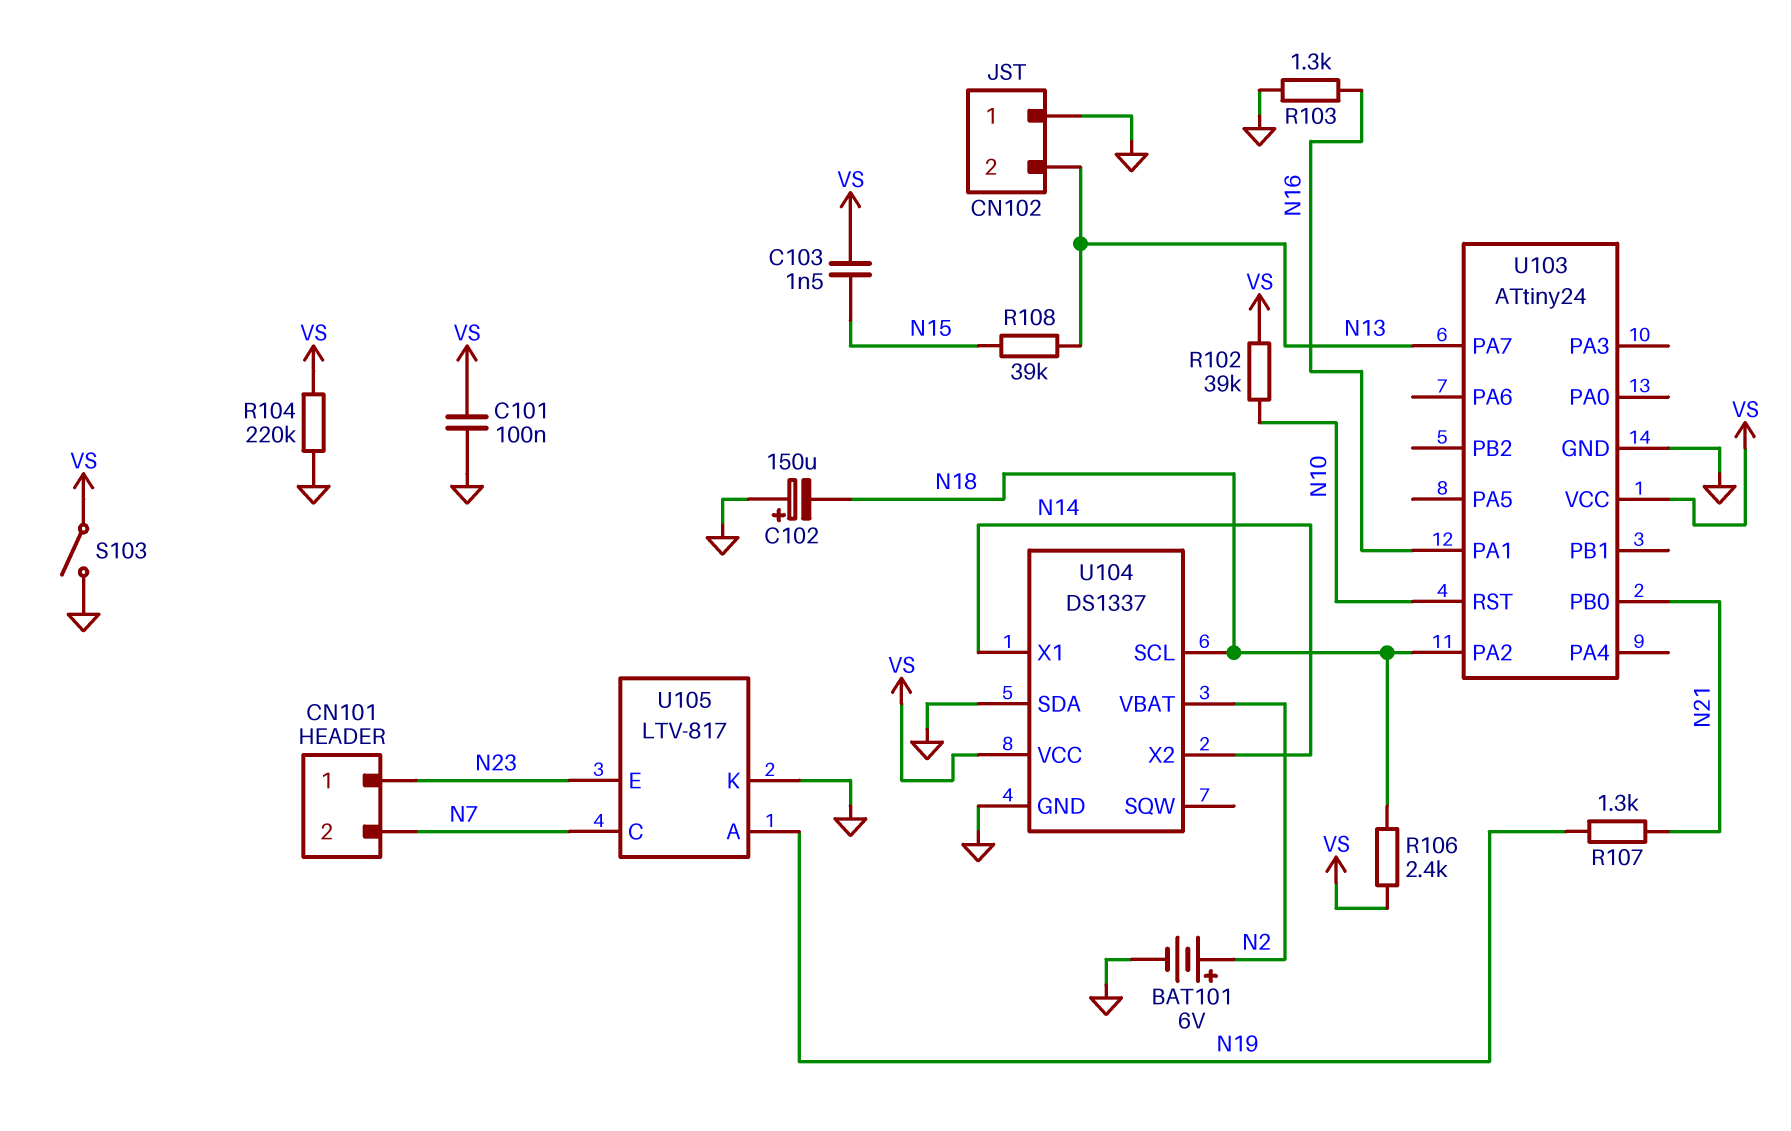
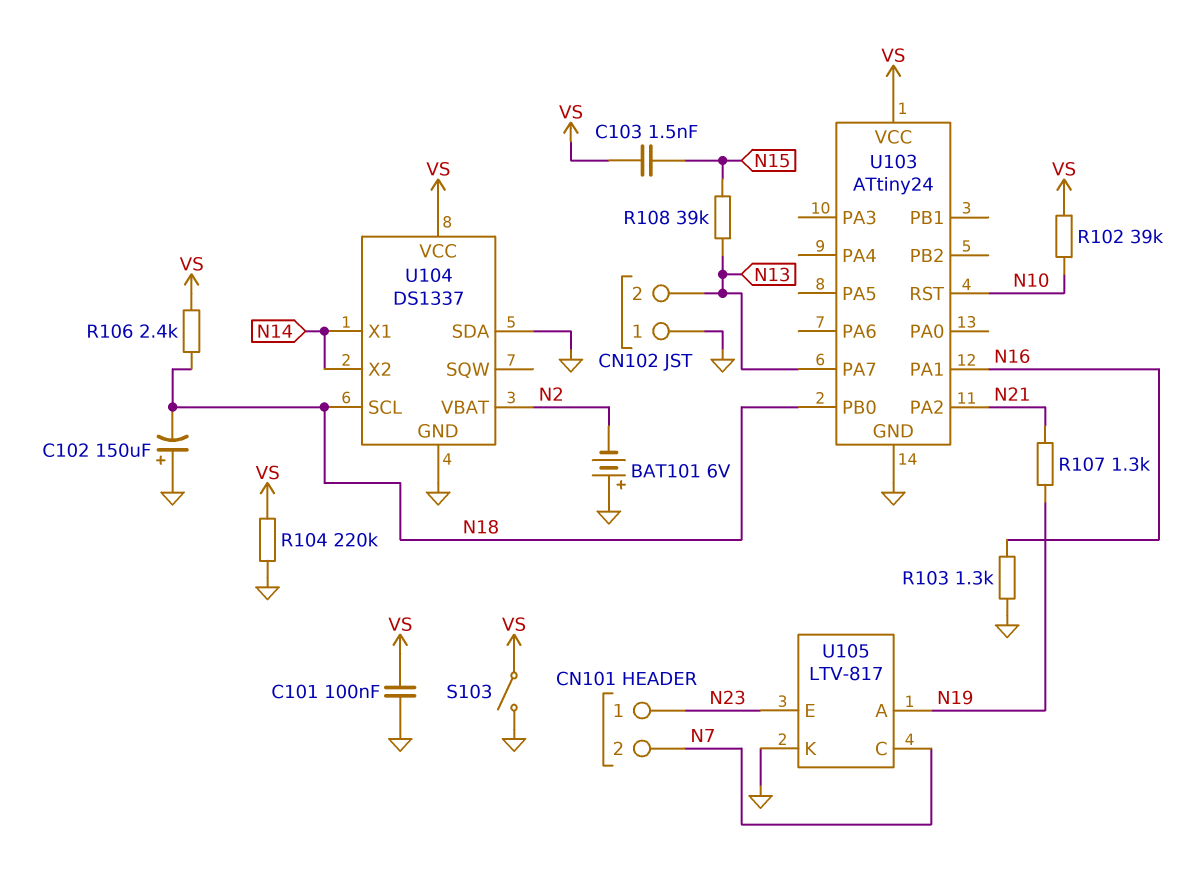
BAT101: 6V (plus N2, minus GND) -> 6V (plus GND, minus N2)
U103 pin PA2: N18 -> N21
U103 pin PB0: N21 -> N18

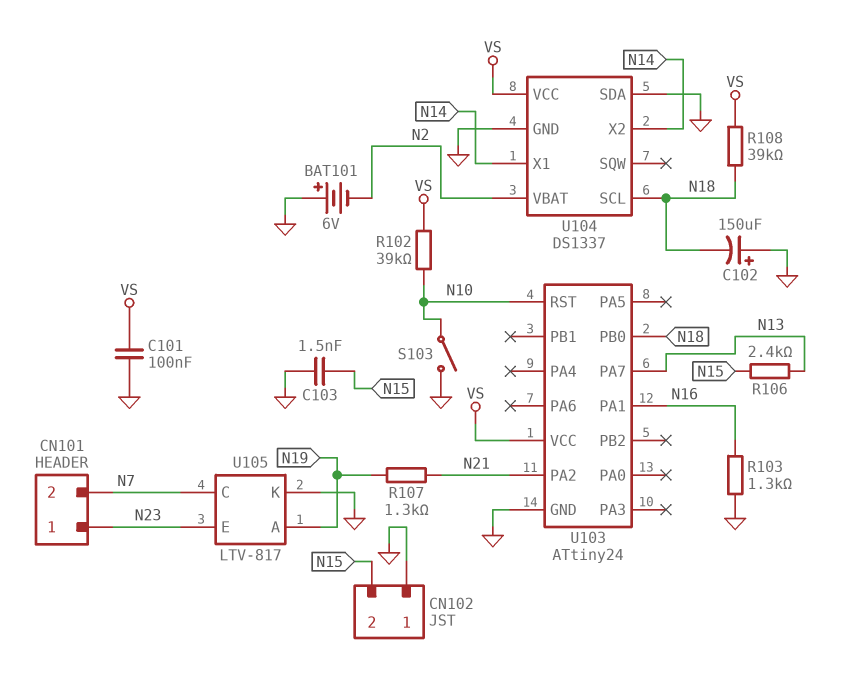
C103: 1.5nF (N15, VS) -> 1.5nF (GND, N15)
CN102 pin 2: N13 -> N15
R104: 220k (GND, VS) -> none
R106: 2.4k (N18, VS) -> 2.4k (N13, N15)
R108: 39k (N13, N15) -> 39k (N18, VS)
S103: switch (GND, VS) -> switch (GND, N10)

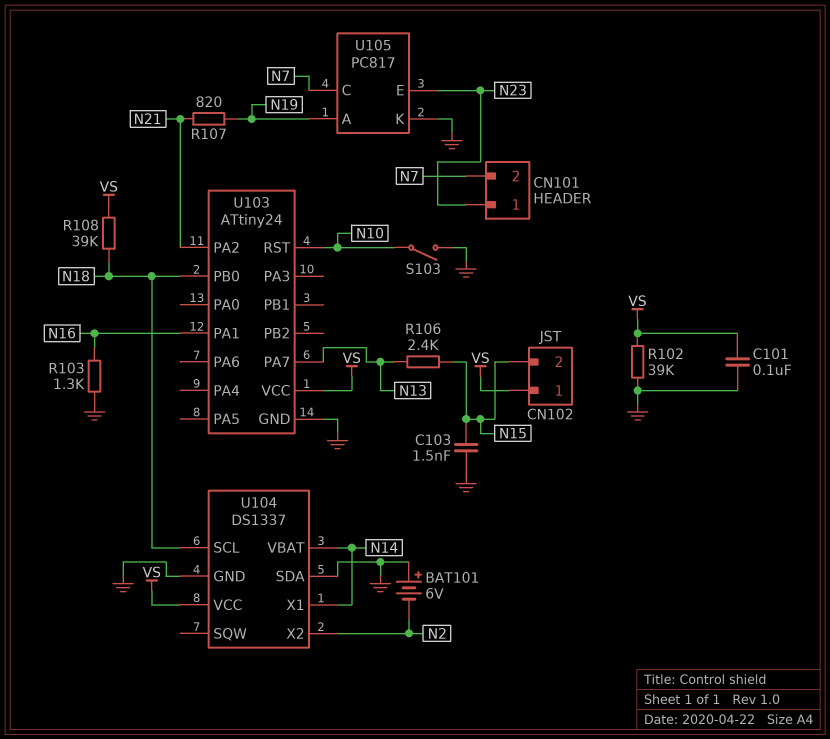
C102: 150uF (plus GND, minus N18) -> none
CN102 pin 1: GND -> VS
R102: 39k (N10, VS) -> 39k (GND, VS)
R107: 1.3k (N19, N21) -> 820 (N19, N21)
U104 pin VBAT: N2 -> N14
U104 pin X2: N14 -> N2
U105: LTV-817 -> PC817

